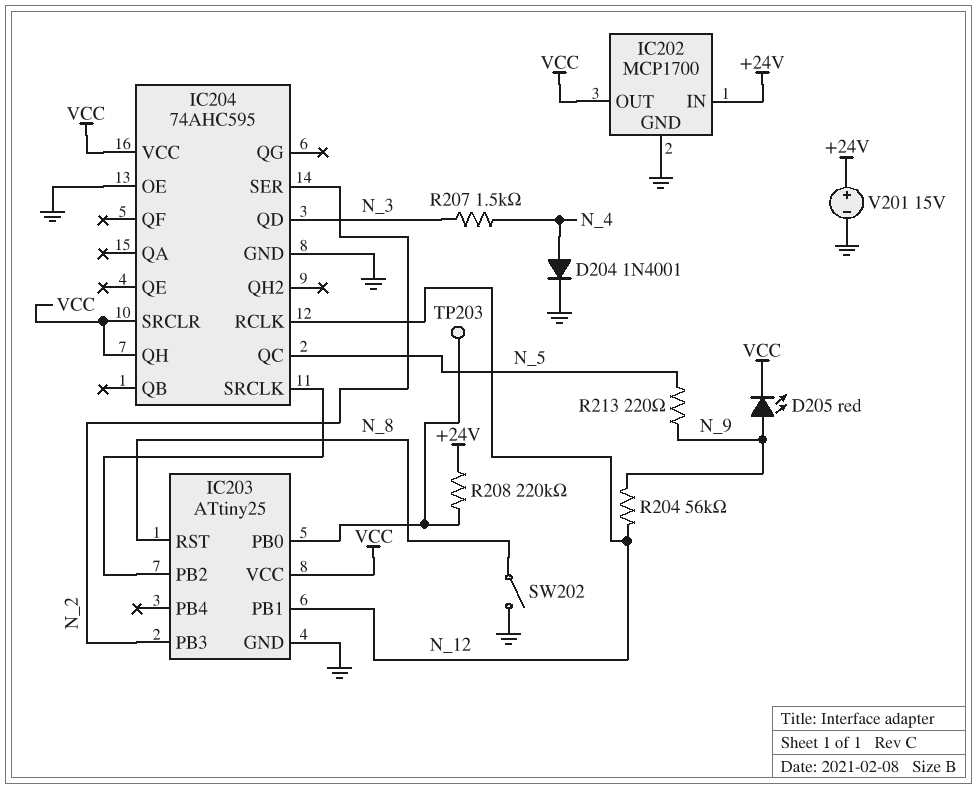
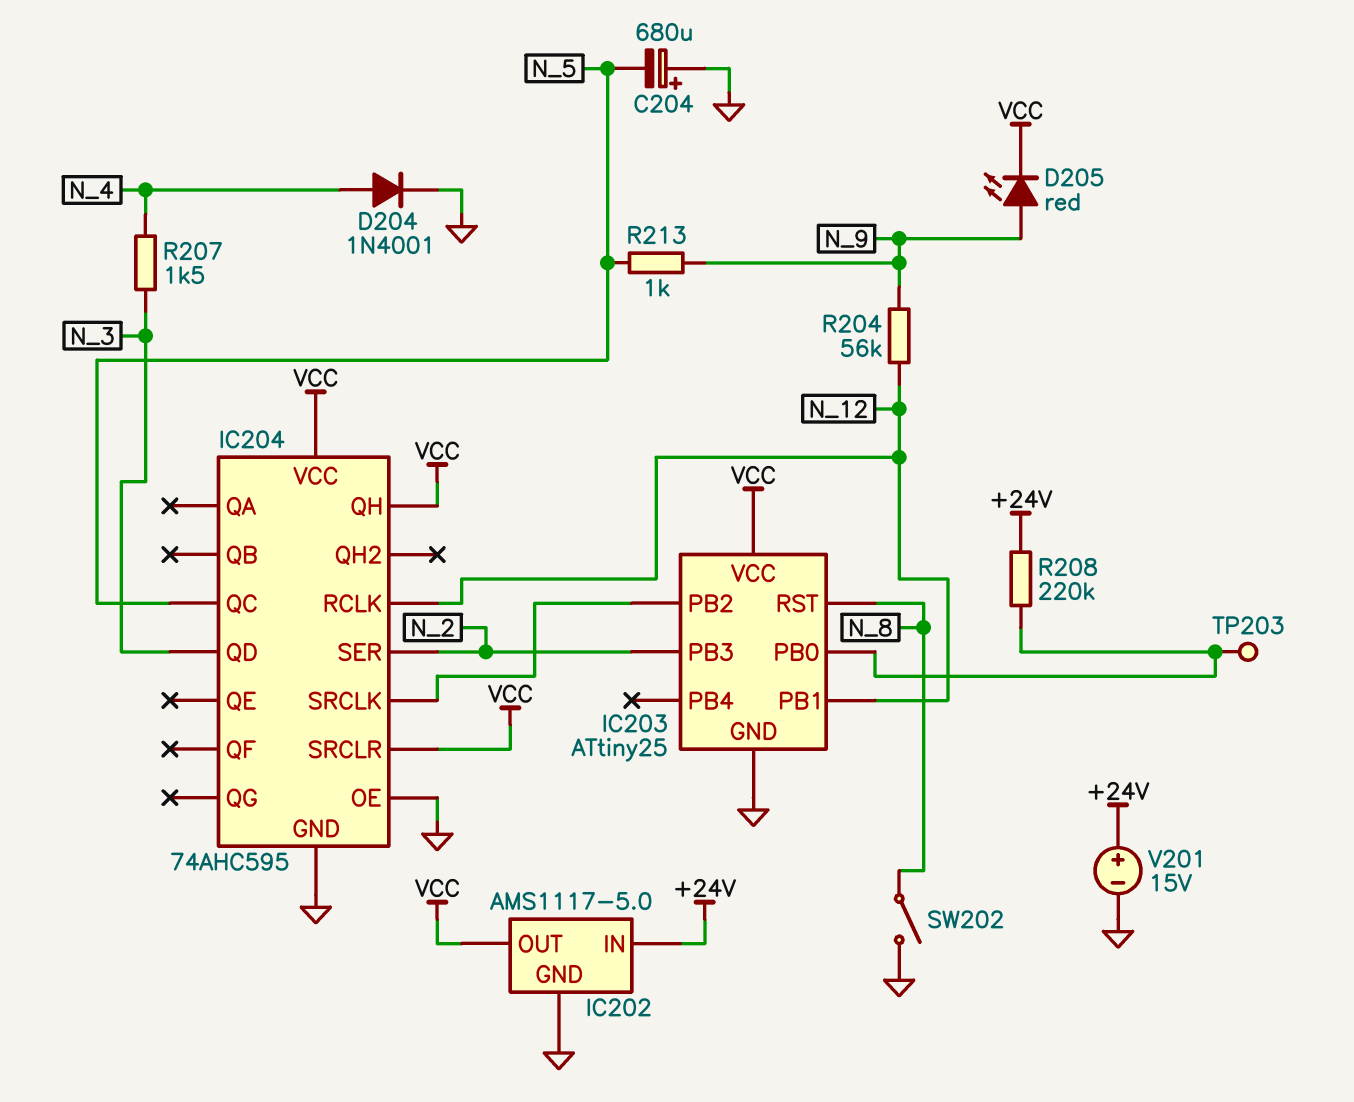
C204: none -> 680uF (plus GND, minus N_5)
IC202: MCP1700 -> AMS1117-5.0
R213: 220 (N_5, N_9) -> 1k (N_5, N_9)

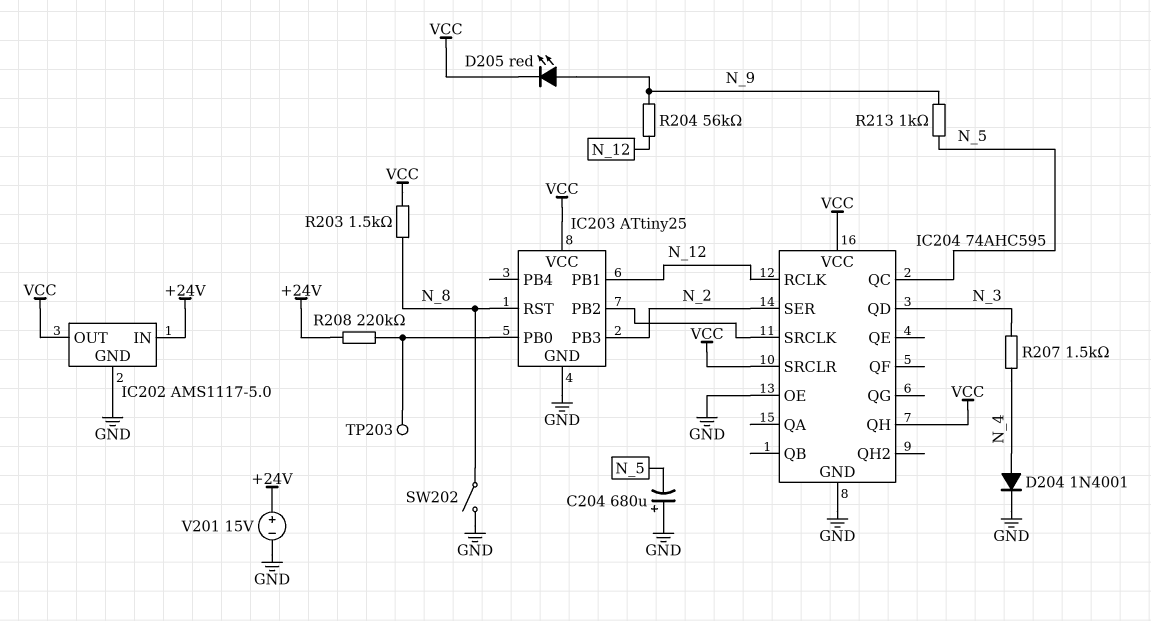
R203: none -> 1.5k (N_8, VCC)

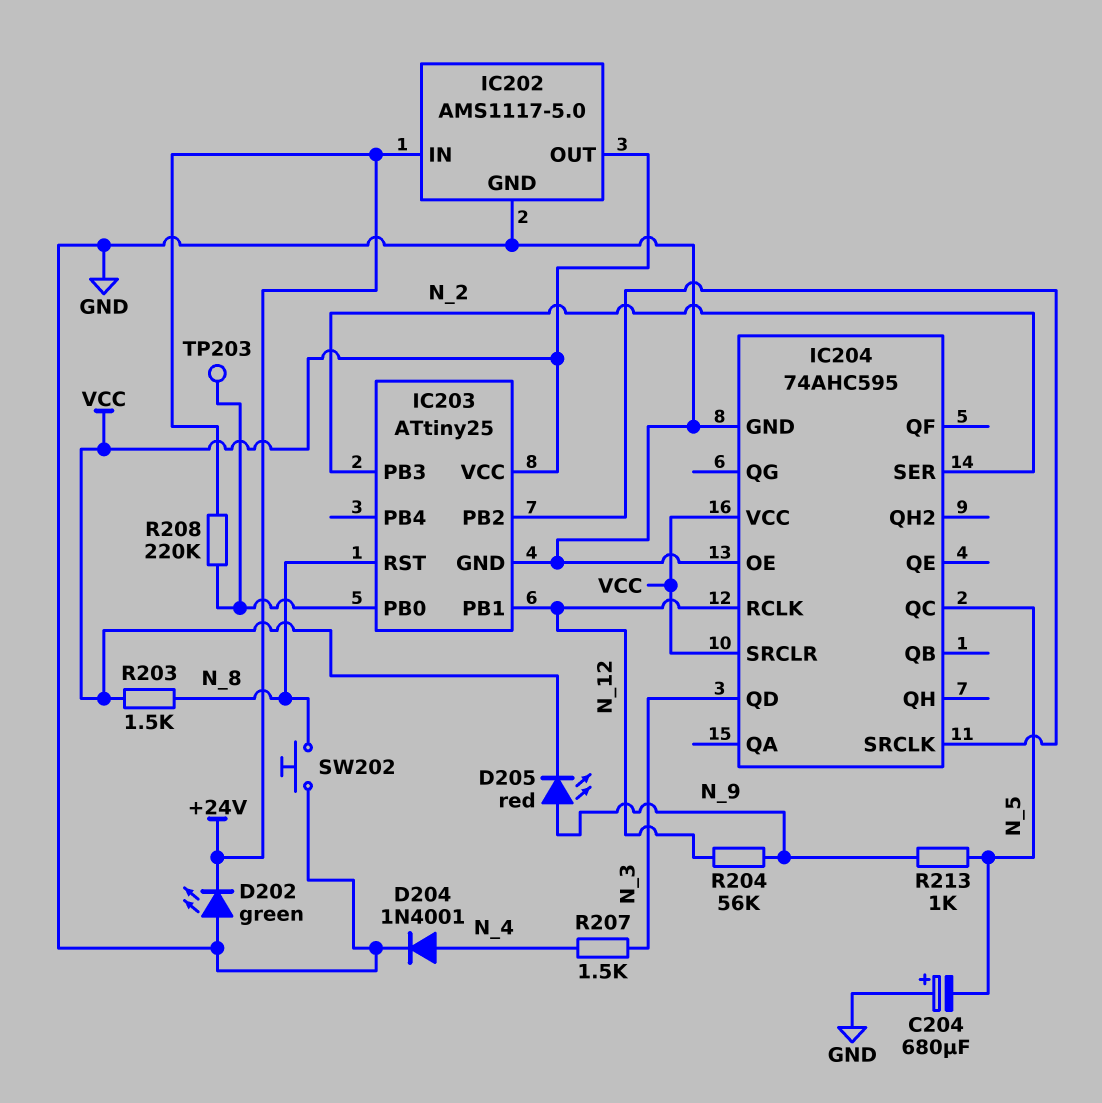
D202: none -> LED green (A GND, K +24V)
IC204 pin QH: VCC -> none
SW202: switch (GND, N_8) -> button (GND, N_8)
V201: 15V (plus +24V, minus GND) -> none

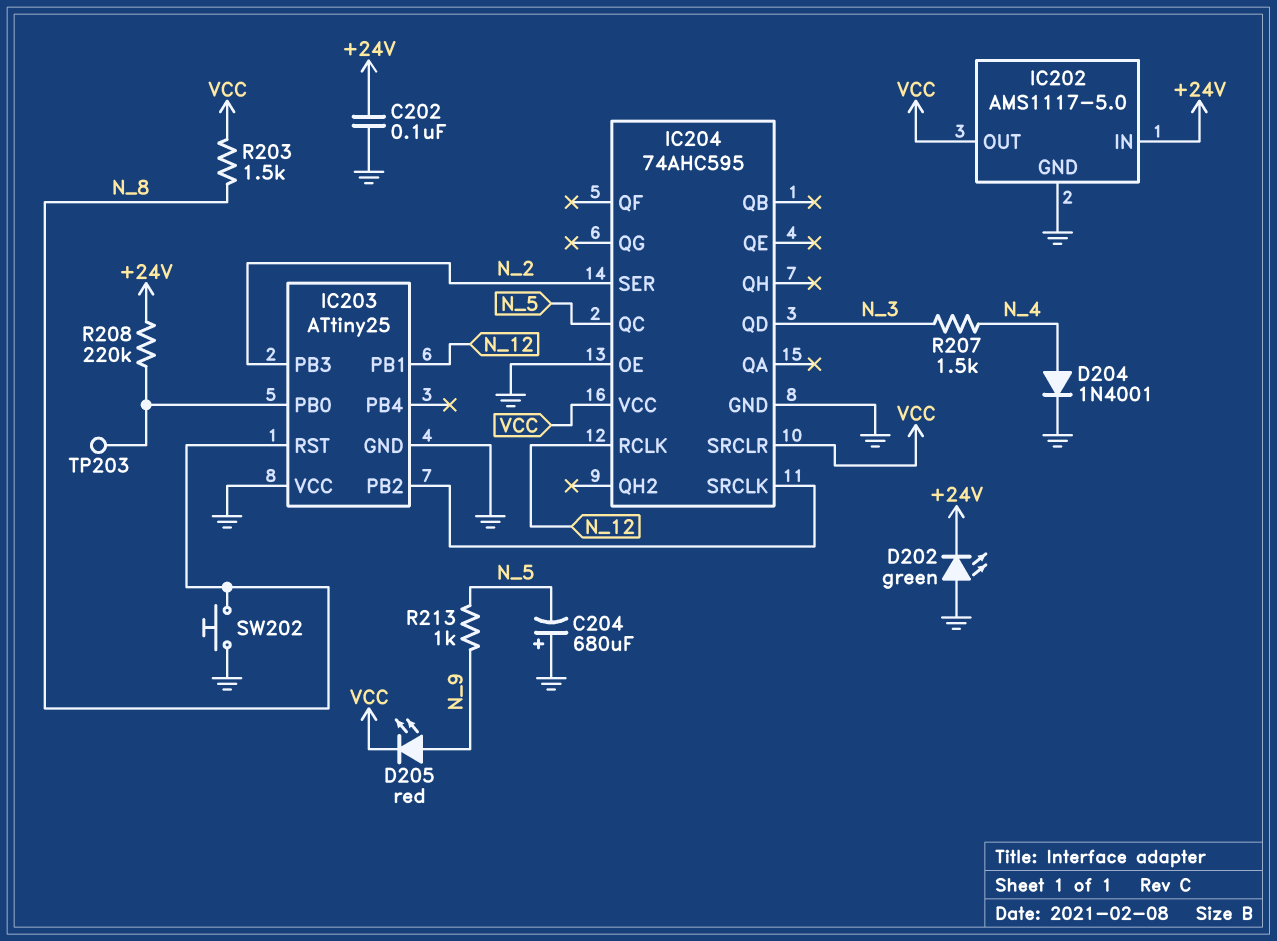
C202: none -> 100nF (+24V, GND)
IC203 pin VCC: VCC -> GND
R204: 56k (N_9, N_12) -> none

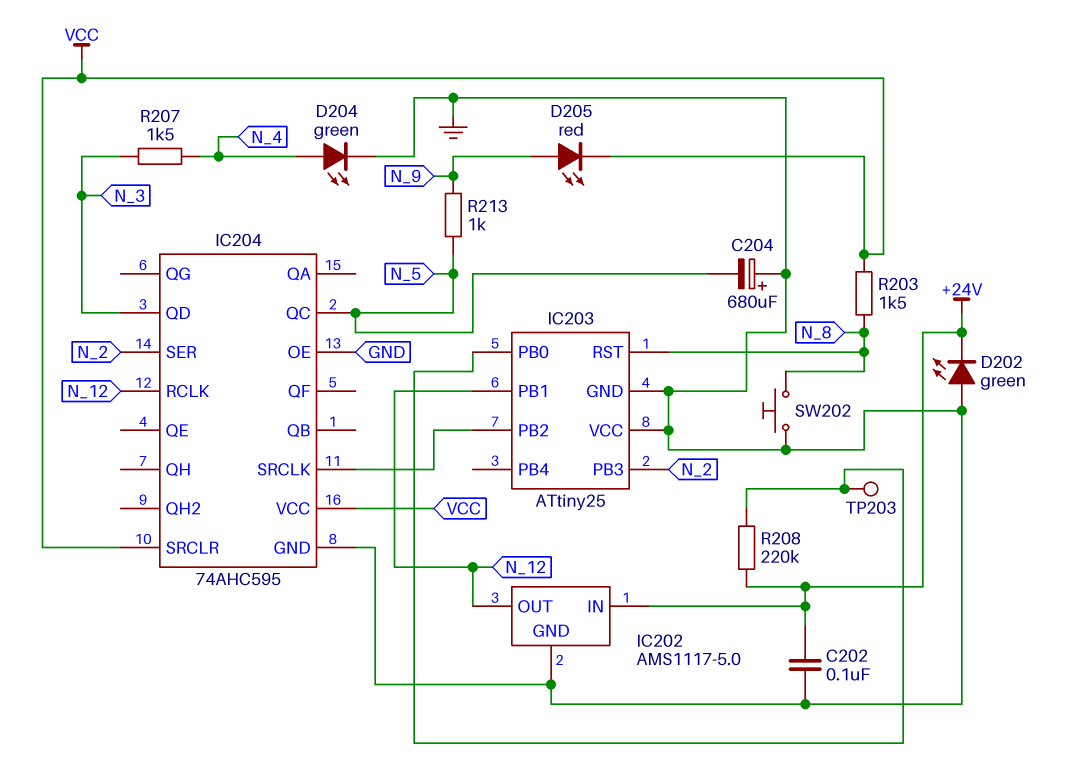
D204: diode 1N4001 (A N_4, K GND) -> LED green (A N_4, K GND)
IC202 pin OUT: VCC -> N_12

